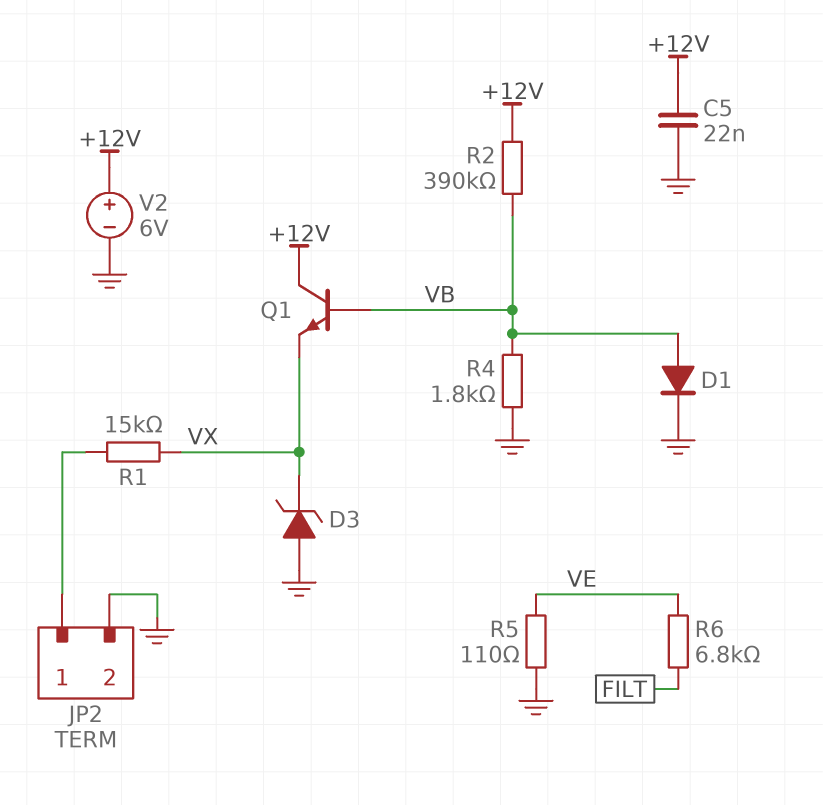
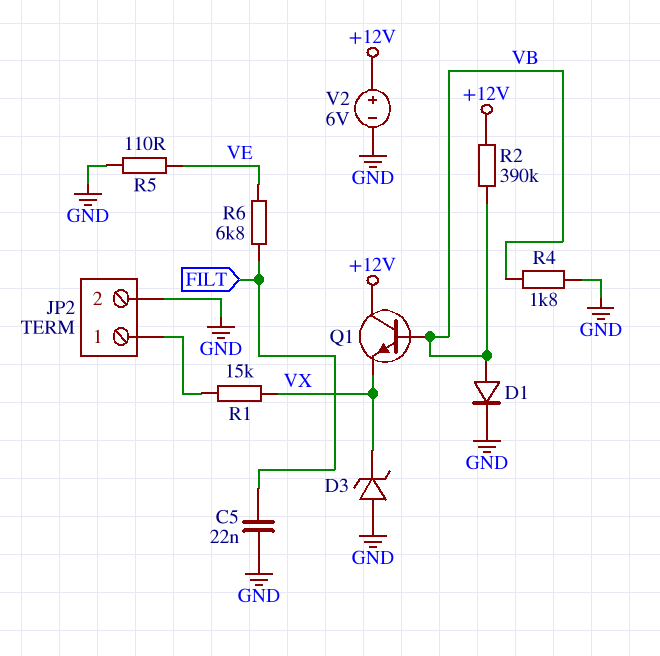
C5: 22nF (+12V, GND) -> 22nF (FILT, GND)

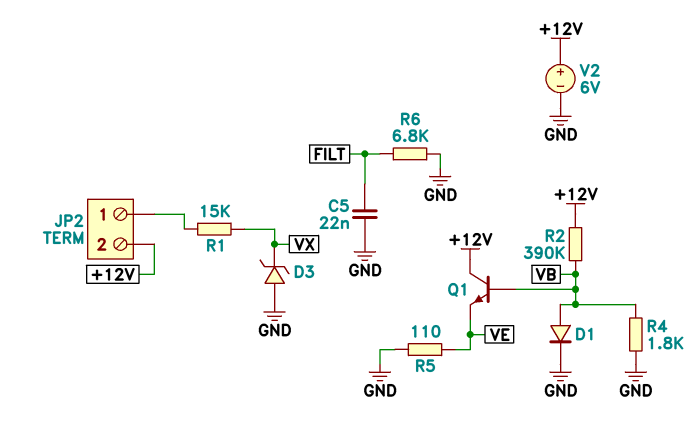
JP2 pin 2: GND -> +12V
Q1: NPN (B VB, C +12V, E VX) -> NPN (B VB, C +12V, E VE)
R6: 6.8k (FILT, VE) -> 6.8k (FILT, GND)

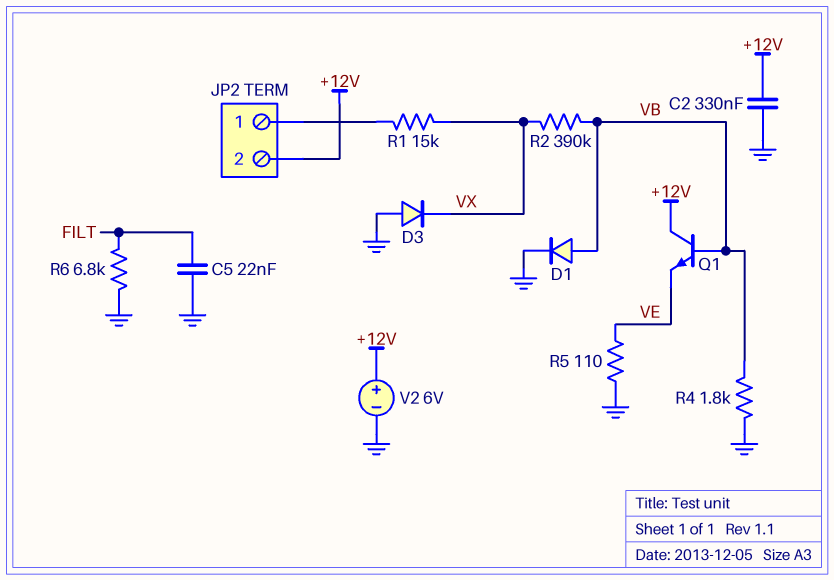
C2: none -> 330nF (+12V, GND)
D3: zener (A GND, K VX) -> diode (A GND, K VX)
R2: 390k (+12V, VB) -> 390k (VB, VX)

